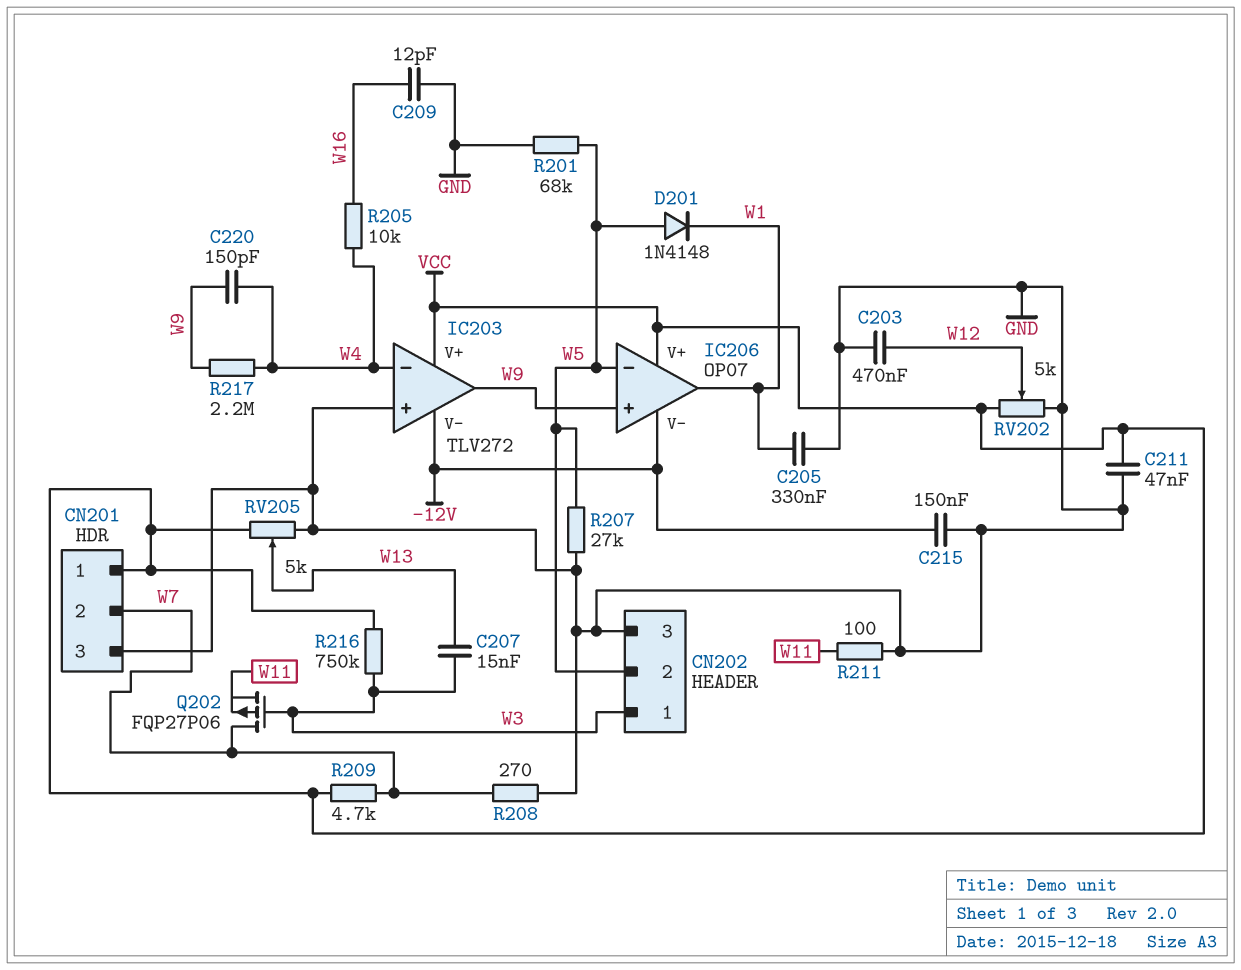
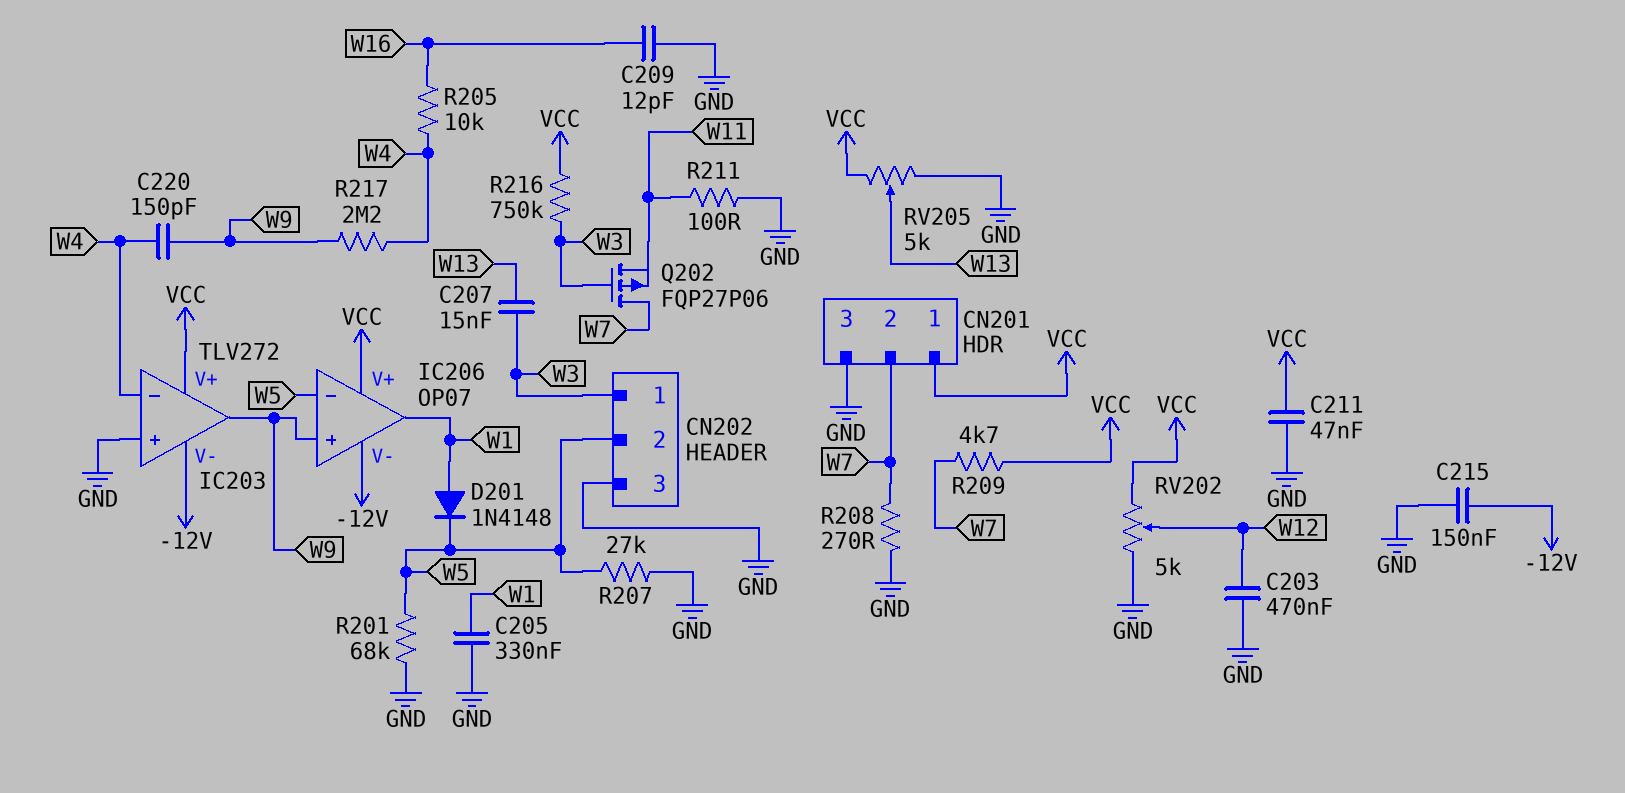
D201: diode 1N4148 (A W5, K W1) -> diode 1N4148 (A W1, K W5)

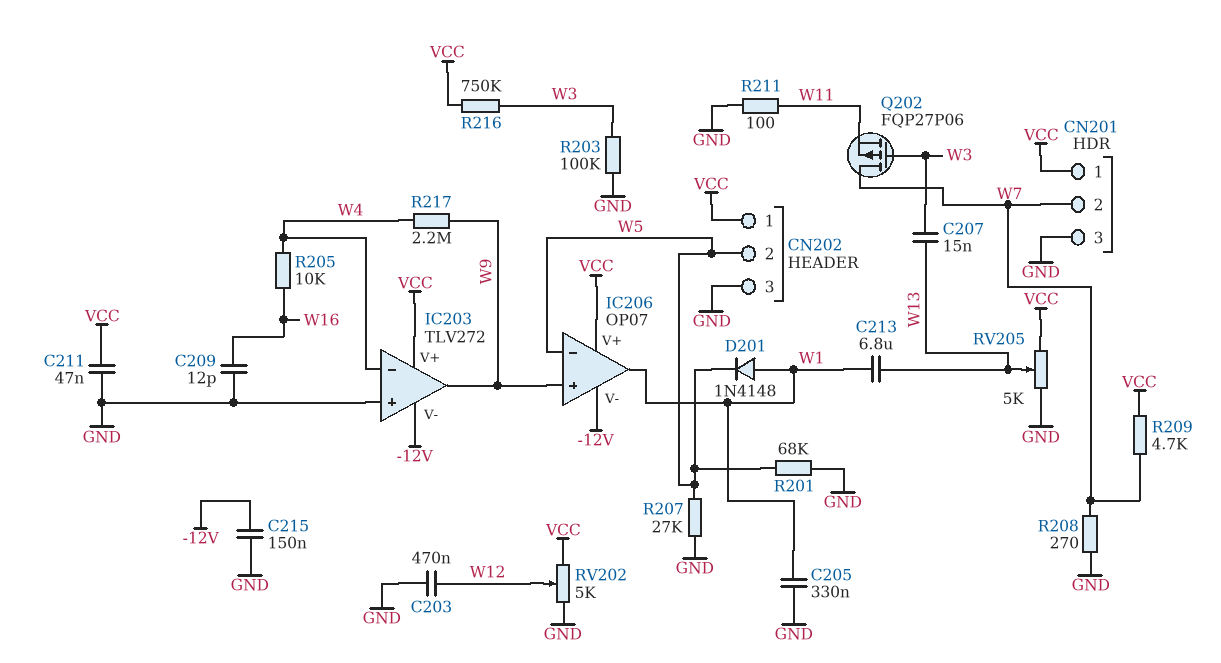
C213: none -> 6.8uF (W1, W13)
C220: 150pF (W4, W9) -> none
CN202 pin 1: W3 -> VCC
R203: none -> 100k (GND, W3)

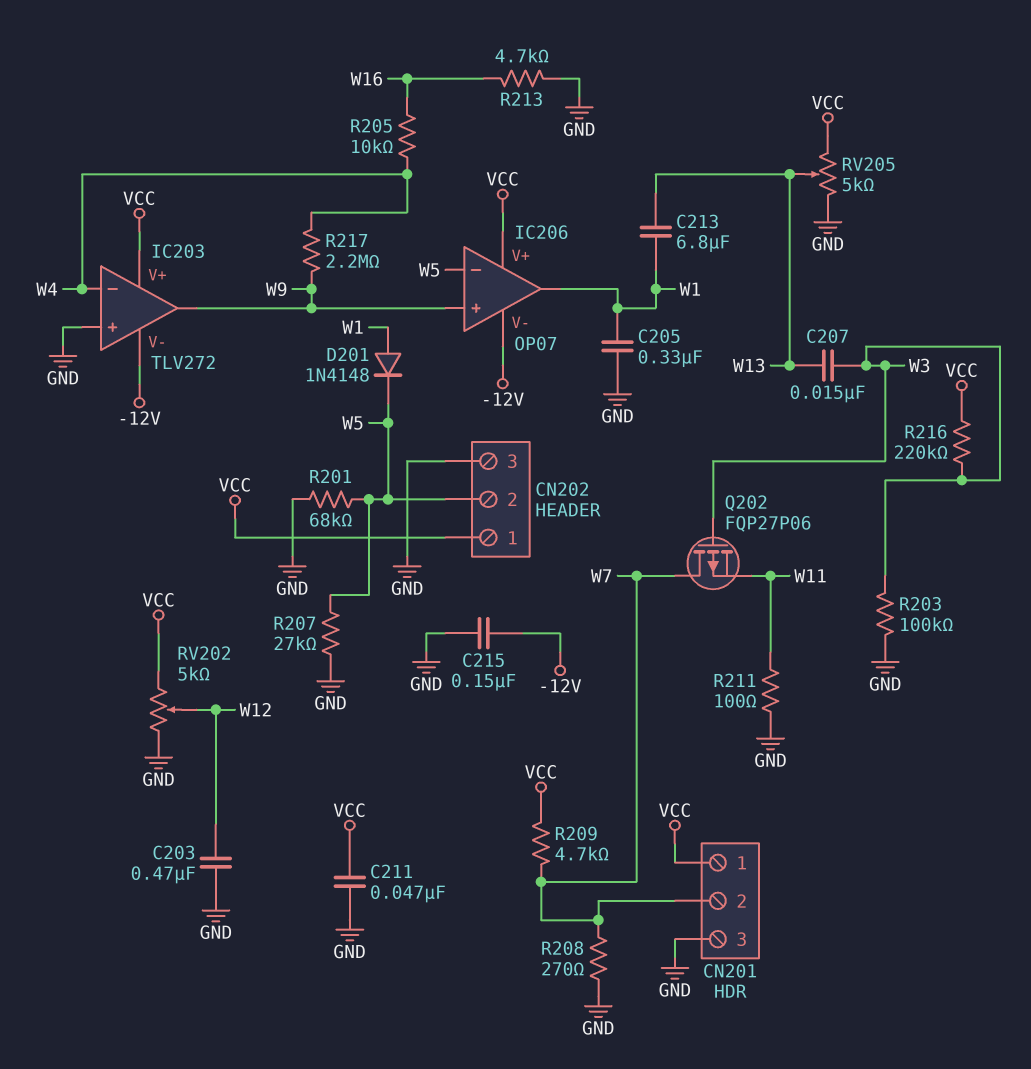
C209: 12pF (GND, W16) -> none
R213: none -> 4.7k (GND, W16)
R216: 750k (VCC, W3) -> 220k (VCC, W3)

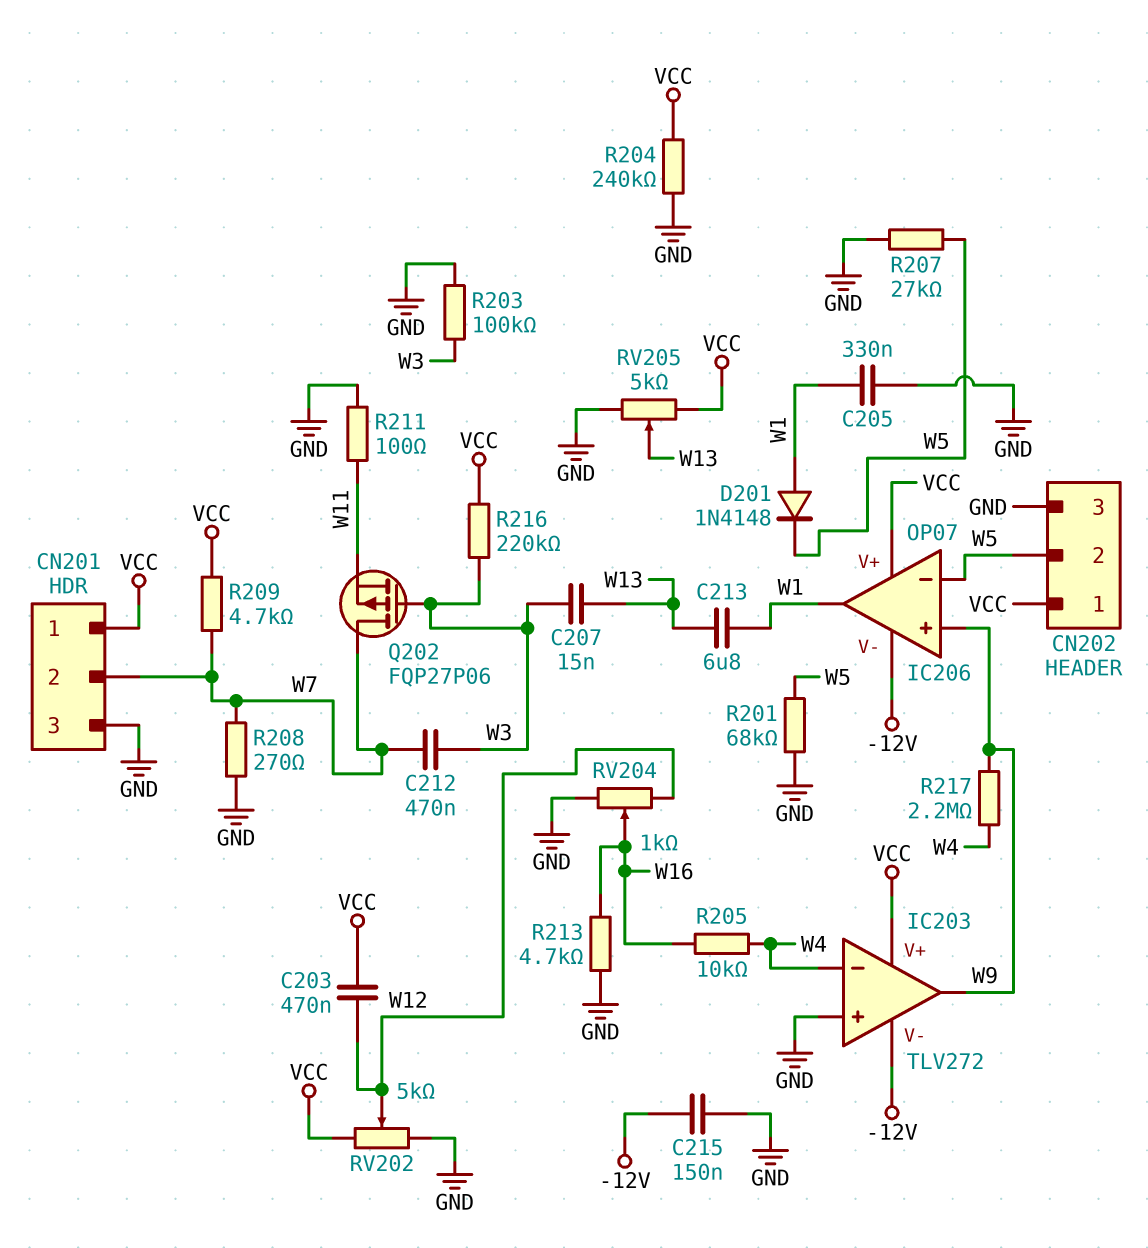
C203: 470nF (GND, W12) -> 470nF (VCC, W12)
C211: 47nF (GND, VCC) -> none
C212: none -> 470nF (W3, W7)
R204: none -> 240k (GND, VCC)
RV204: none -> 1k (GND, W12, wiper W16)

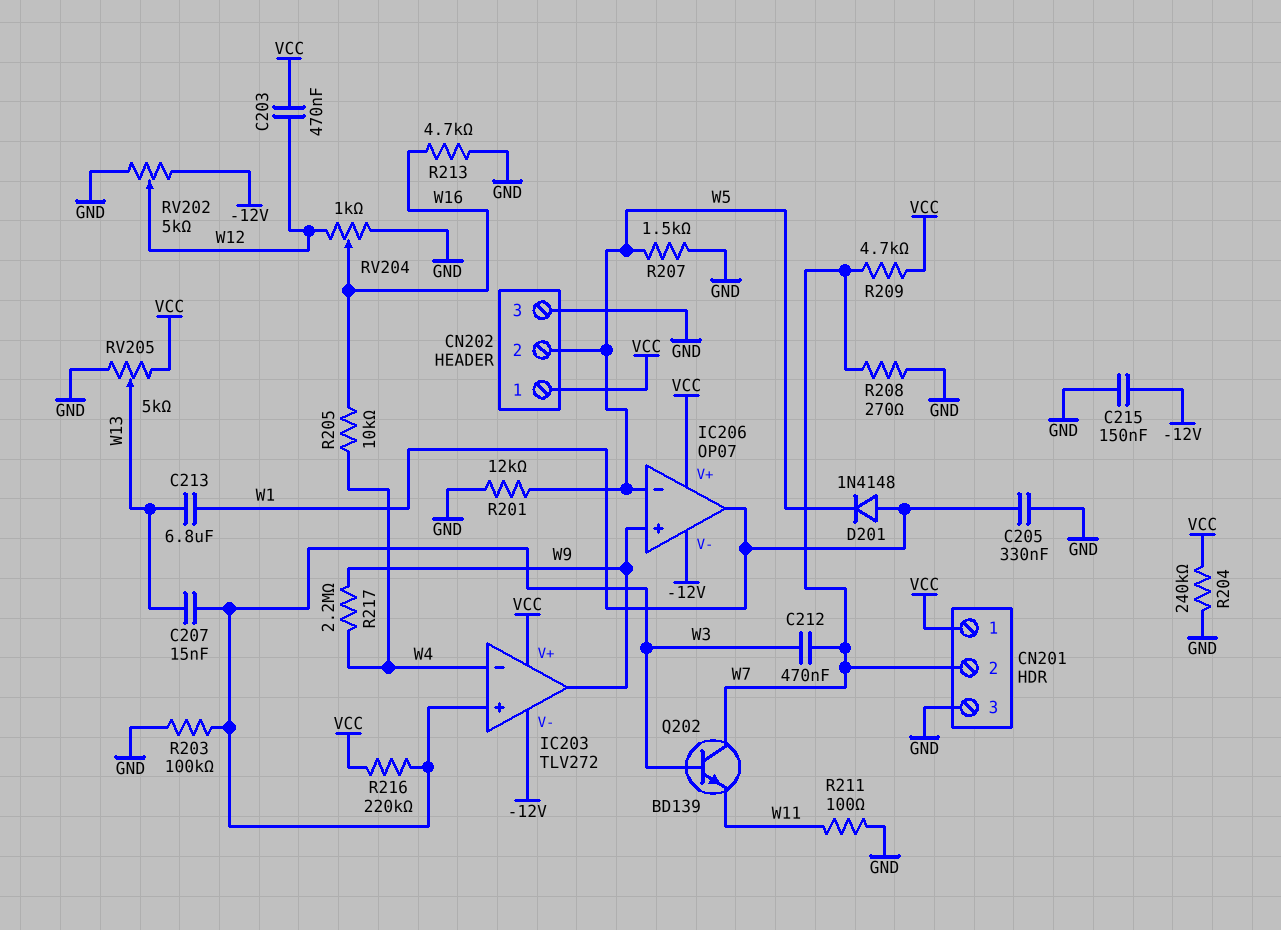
IC203 pin in+: GND -> W3
Q202: PMOS FQP27P06 (G W3, D W7, S W11) -> NPN BD139 (B W3, C W7, E W11)
R201: 68k (GND, W5) -> 12k (GND, W5)
R207: 27k (GND, W5) -> 1.5k (GND, W5)
RV202: 5k (GND, VCC, wiper W12) -> 5k (-12V, GND, wiper W12)

